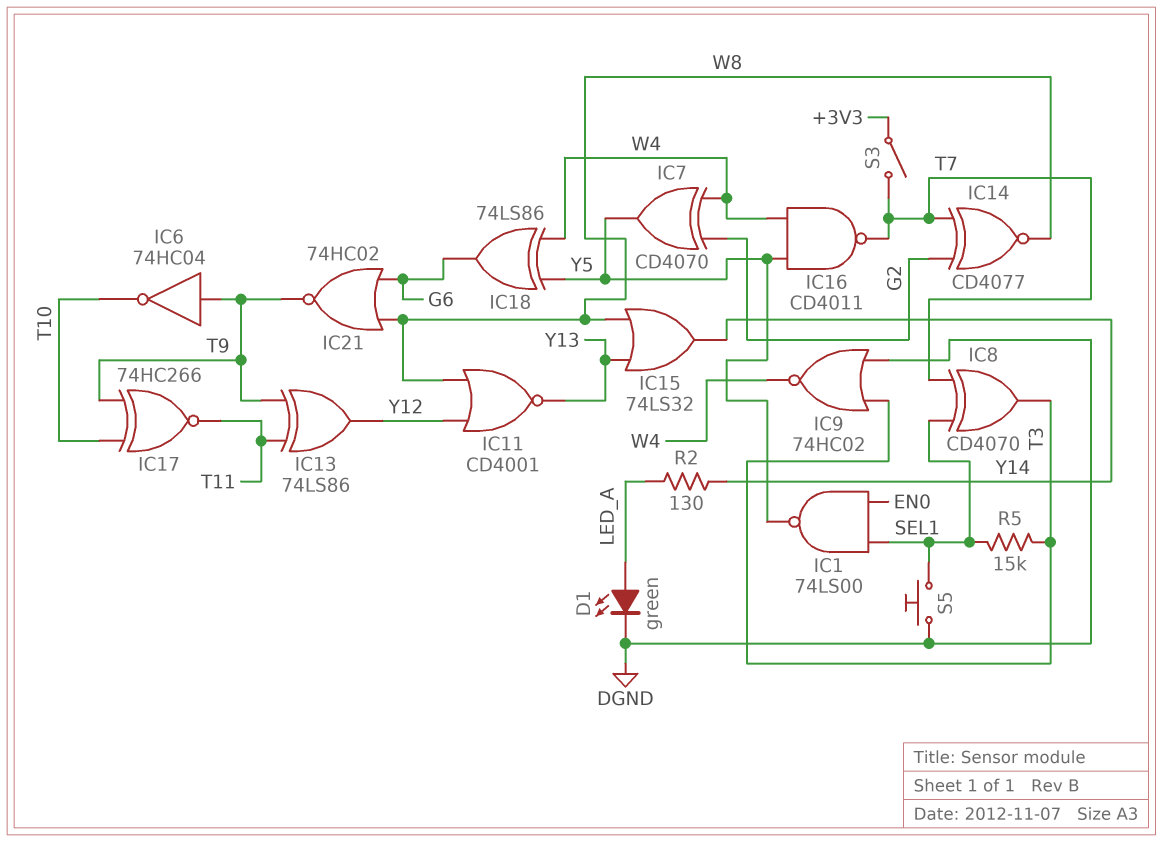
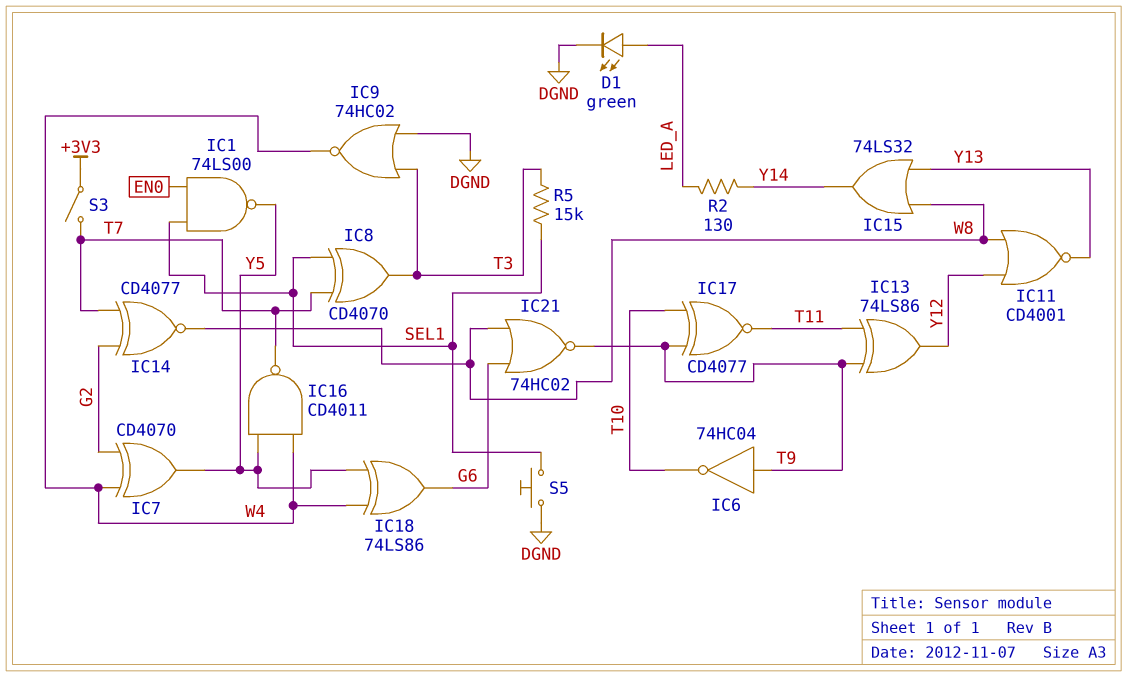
IC17: XNOR 74HC266 (in T9, in T10, out T11) -> XNOR CD4077 (in T9, in T10, out T11)

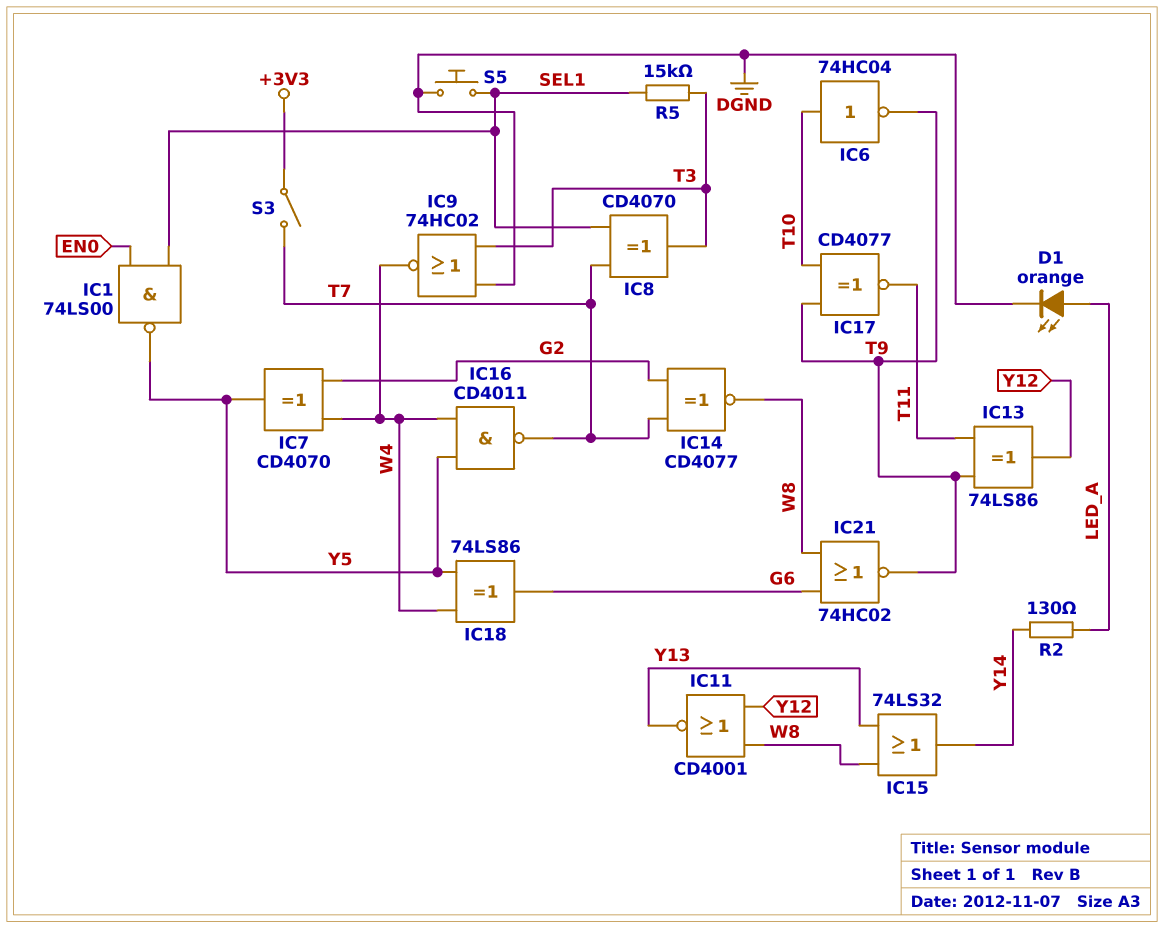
D1: LED green (A LED_A, K DGND) -> LED orange (A LED_A, K DGND)
IC6: NOT 74HC04 (in T9, out T10) -> NOT 74HC04 (in T10, out T9)

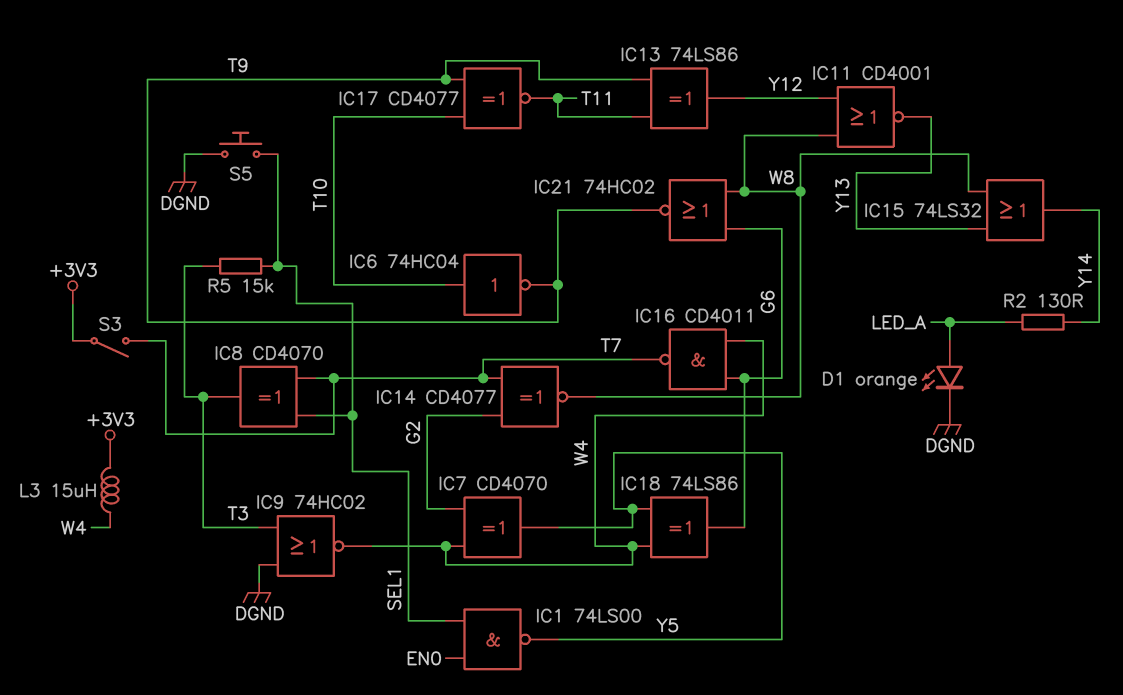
IC16: NAND CD4011 (in W4, in Y5, out T7) -> NAND CD4011 (in G6, in W4, out T7)
L3: none -> 15uH (+3V3, W4)

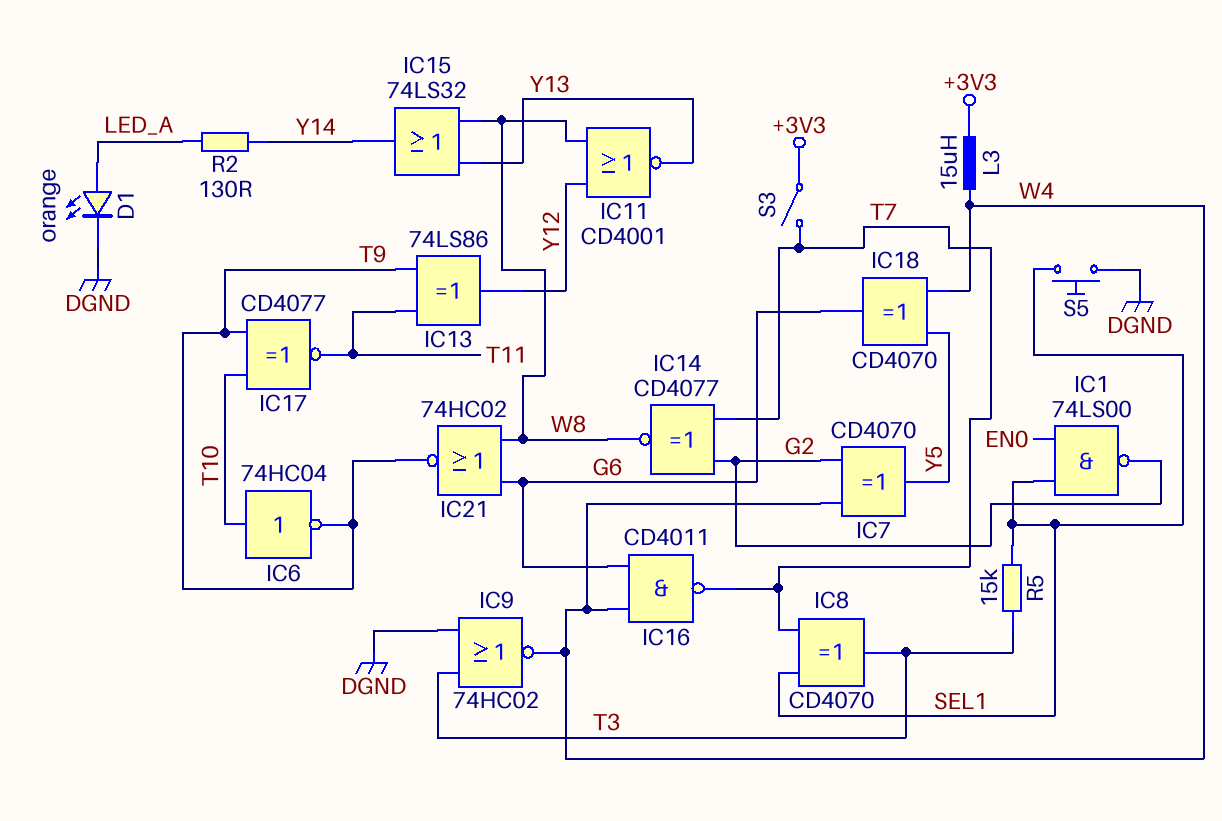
IC1: NAND 74LS00 (in EN0, in SEL1, out Y5) -> NAND 74LS00 (in EN0, in SEL1, out G2)
IC18: XOR 74LS86 (in W4, in Y5, out G6) -> XOR CD4070 (in W4, in Y5, out G6)

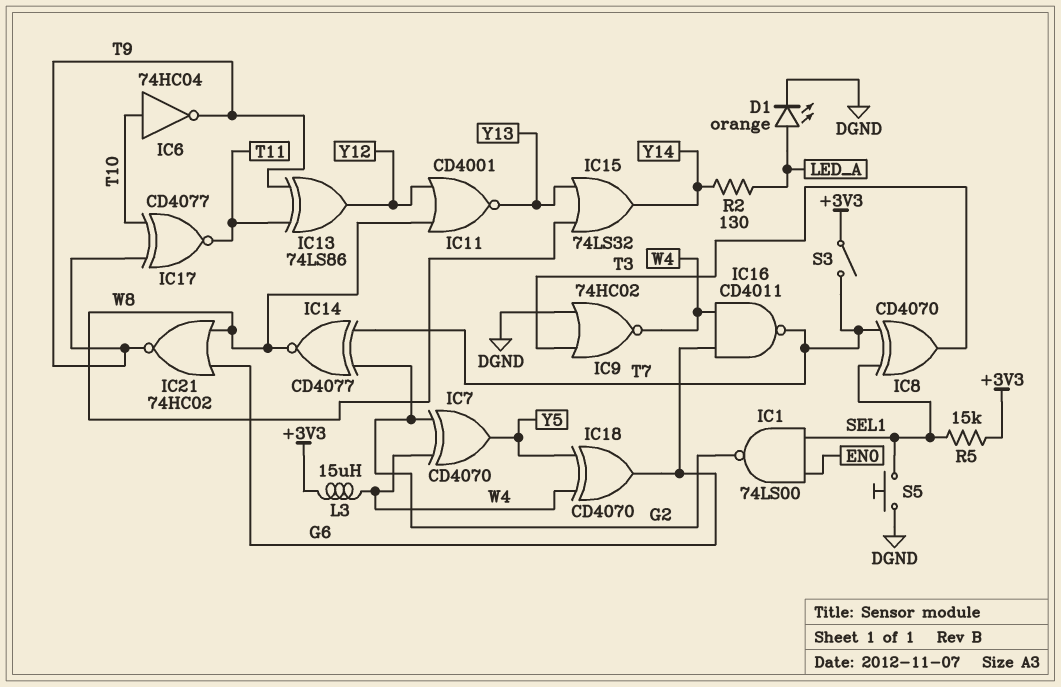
R5: 15k (SEL1, T3) -> 15k (+3V3, SEL1)

